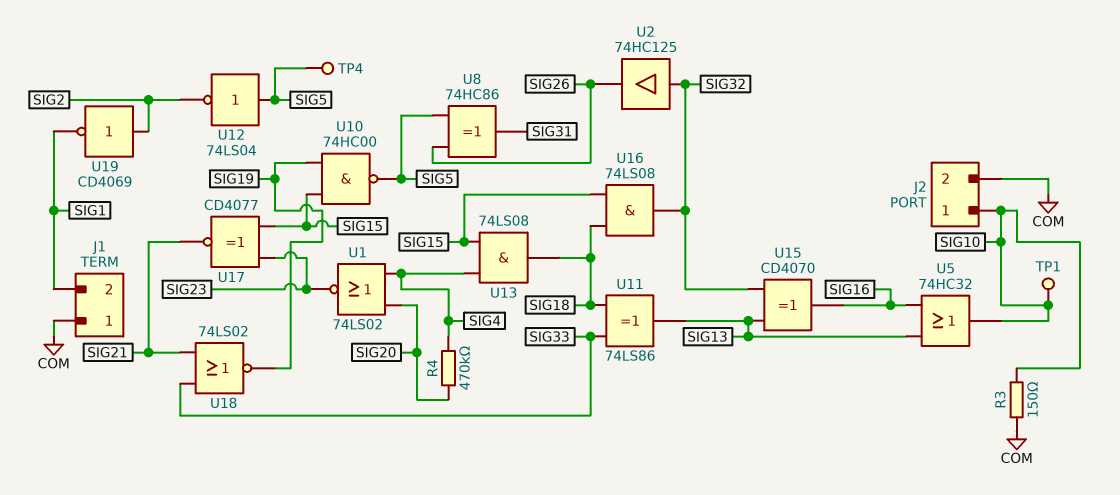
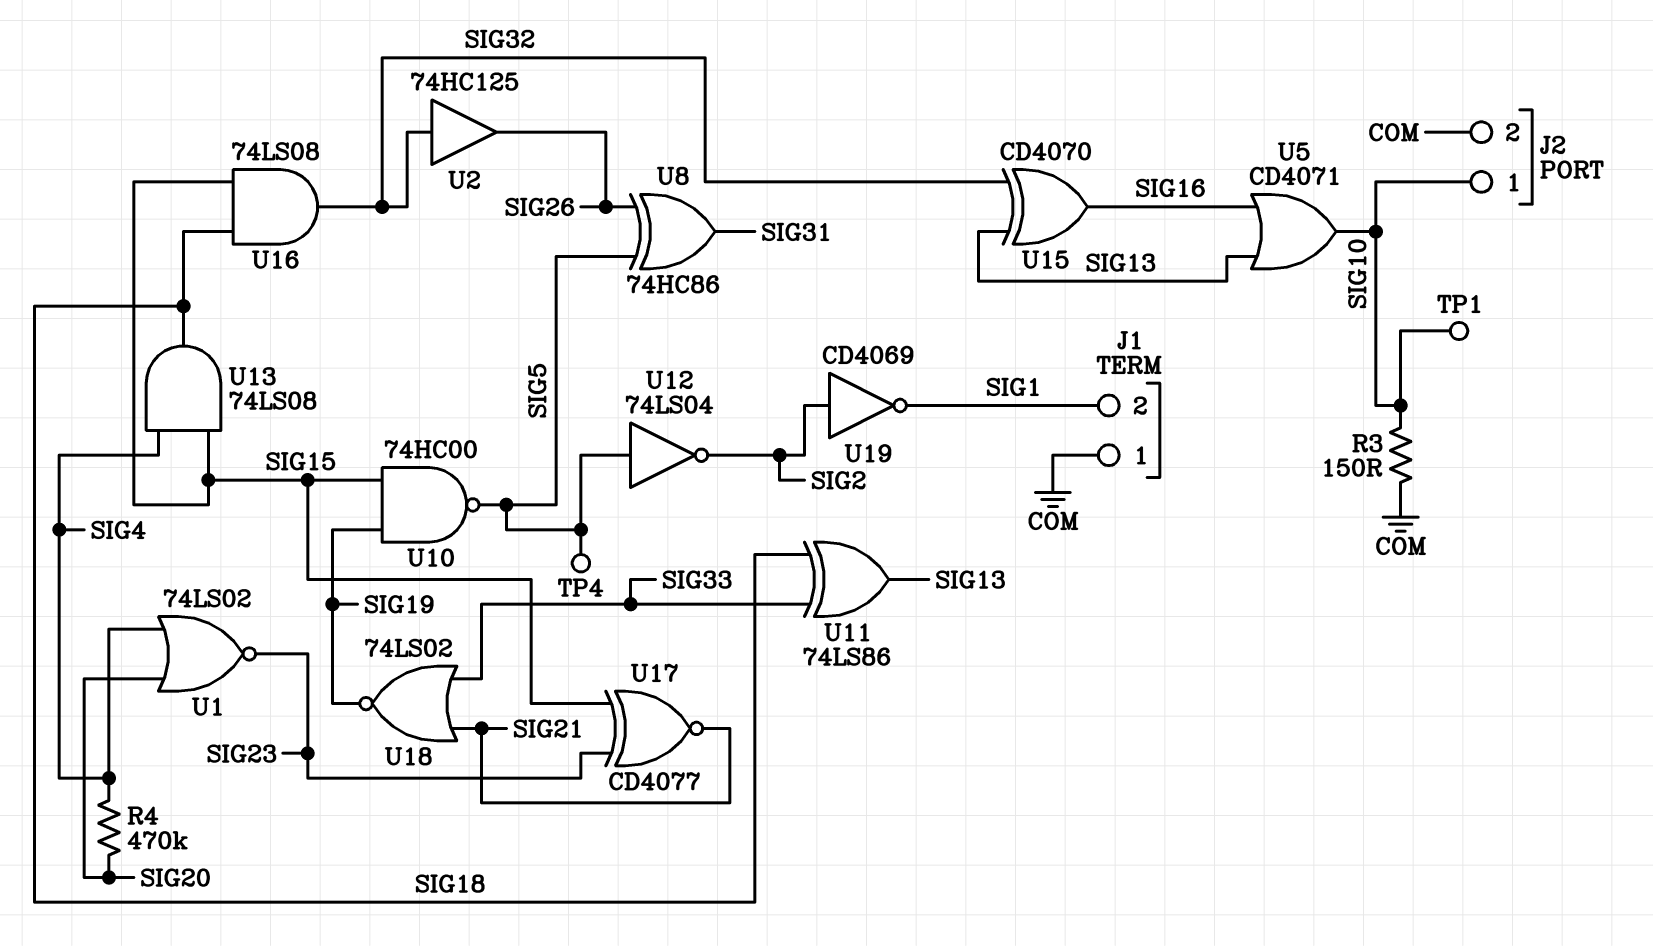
U5: OR 74HC32 (in SIG13, in SIG16, out SIG10) -> OR CD4071 (in SIG13, in SIG16, out SIG10)

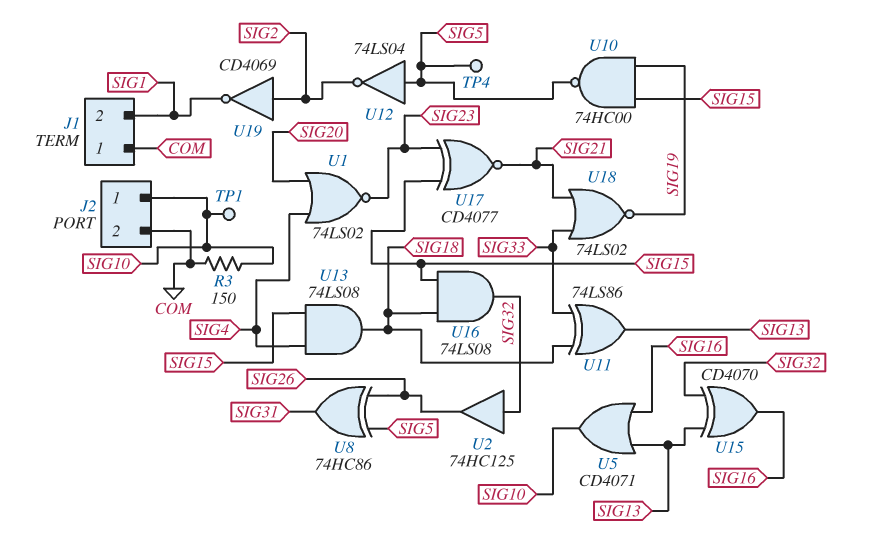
R4: 470k (SIG4, SIG20) -> none

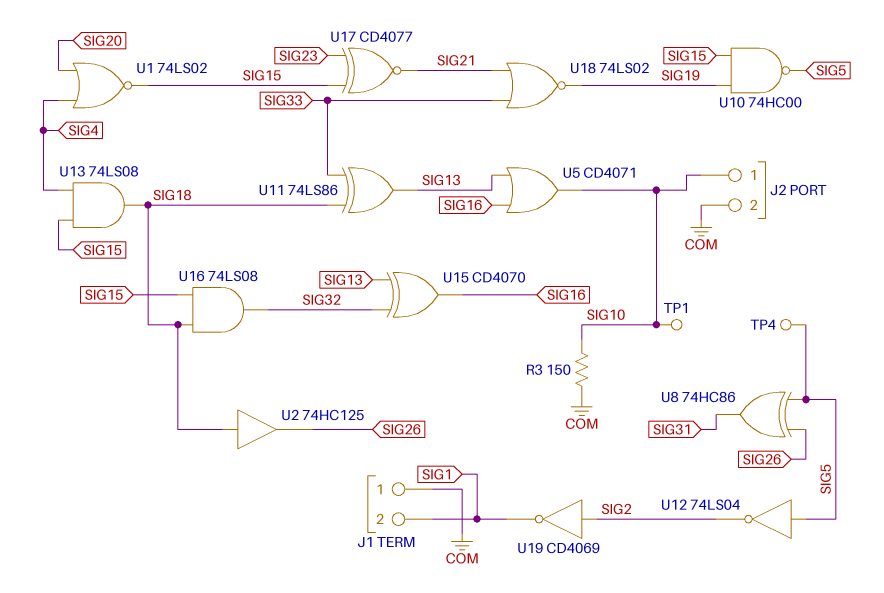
U1: NOR 74LS02 (in SIG4, in SIG20, out SIG23) -> NOR 74LS02 (in SIG4, in SIG20, out SIG15)
U2: buffer 74HC125 (in SIG32, out SIG26) -> buffer 74HC125 (in SIG18, out SIG26)

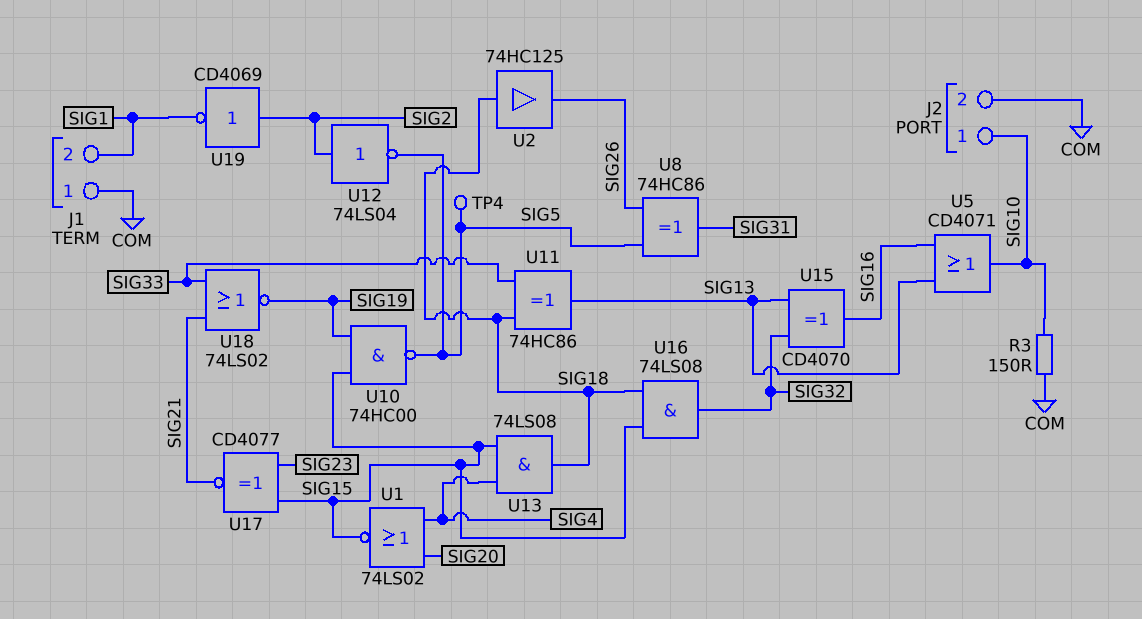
TP1: test point (SIG10) -> none
U11: XOR 74LS86 (in SIG18, in SIG33, out SIG13) -> XOR 74HC86 (in SIG18, in SIG33, out SIG13)
U12: NOT 74LS04 (in SIG5, out SIG2) -> NOT 74LS04 (in SIG2, out SIG5)

